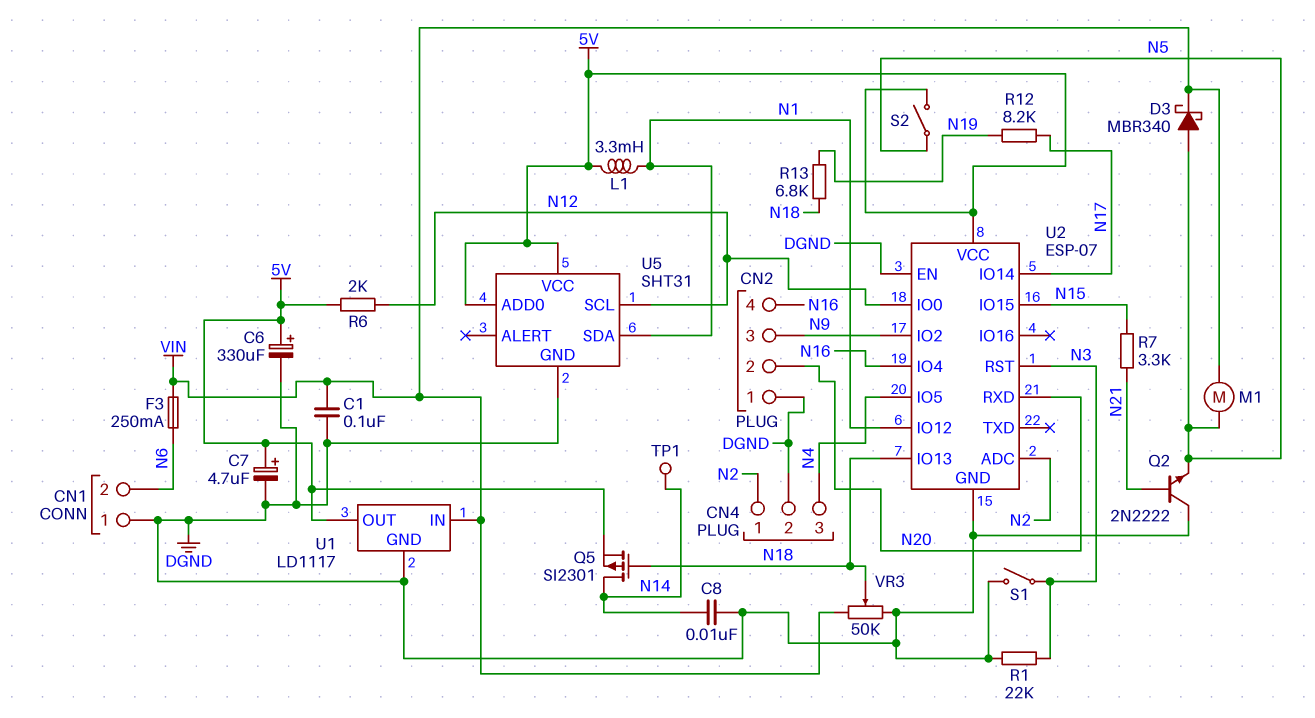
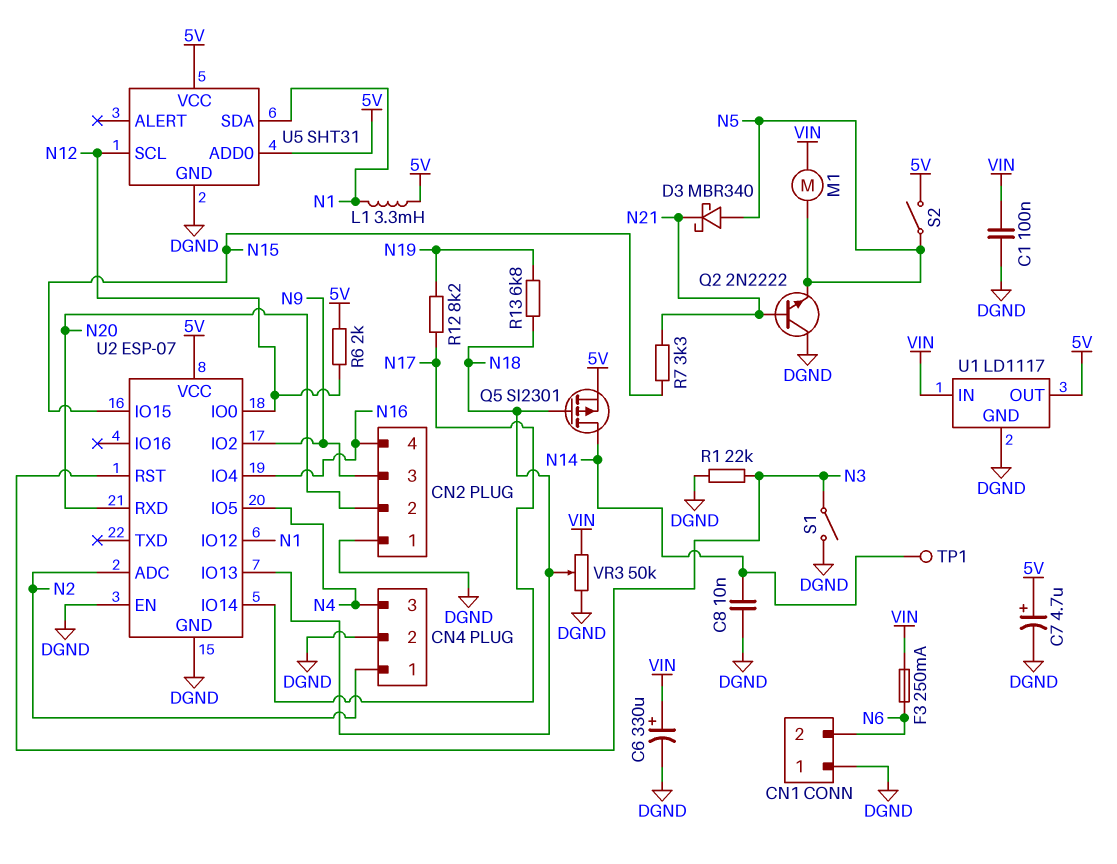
C6: 330uF (plus 5V, minus DGND) -> 330uF (plus VIN, minus DGND)
D3: schottky MBR340 (A N5, K VIN) -> schottky MBR340 (A N5, K N21)

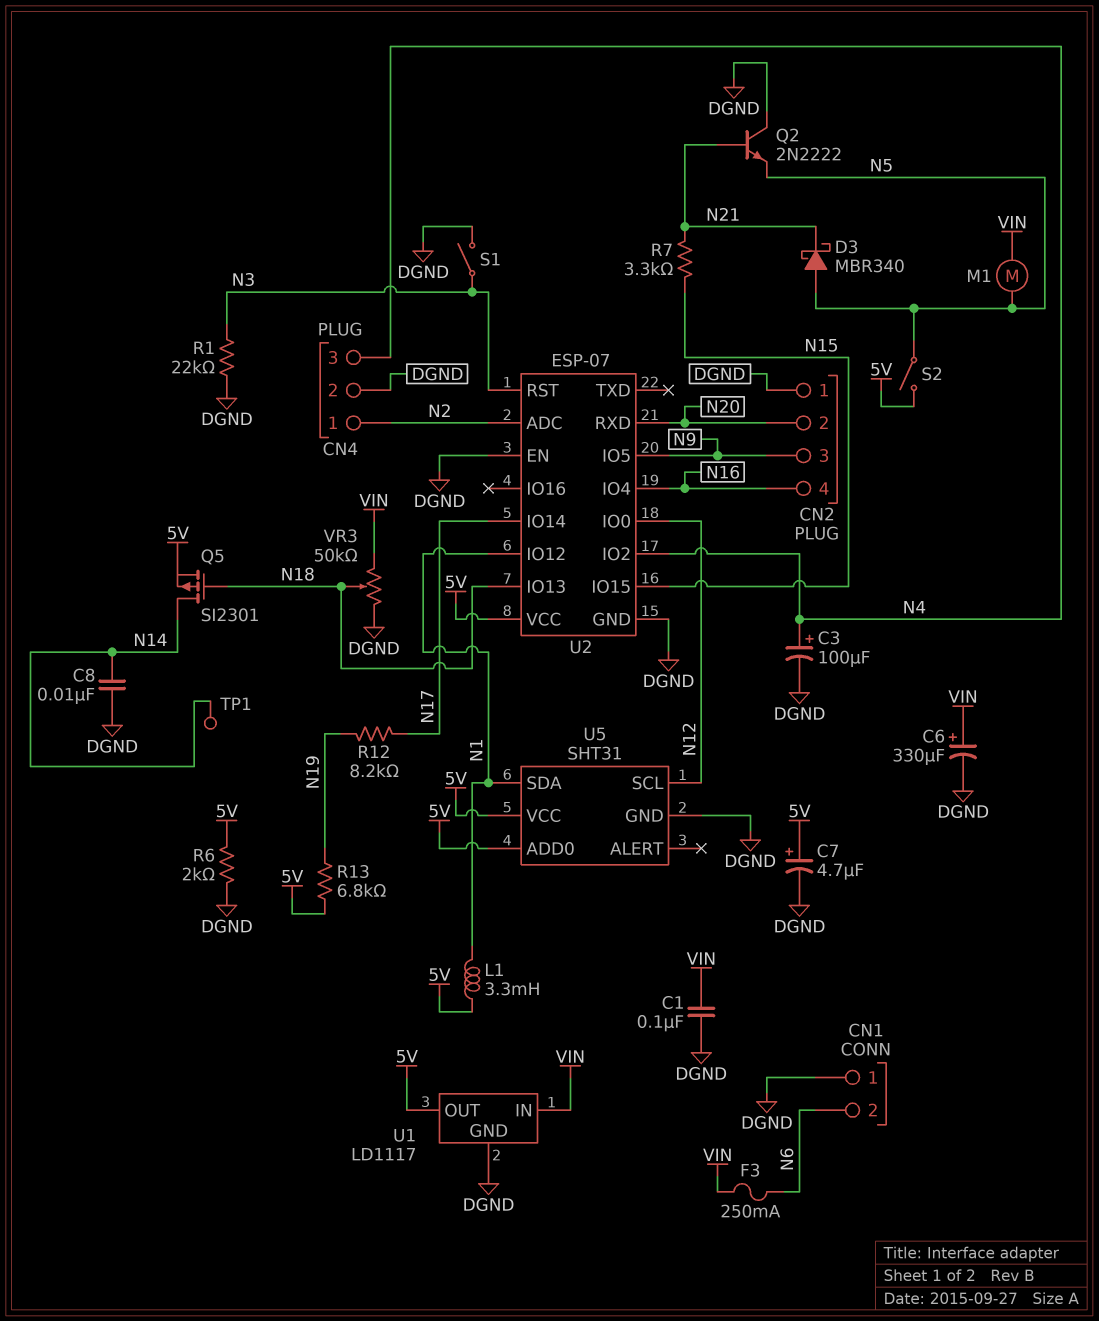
C3: none -> 100uF (plus N4, minus DGND)
R6: 2k (5V, N12) -> 2k (5V, DGND)
R13: 6.8k (N18, N19) -> 6.8k (5V, N19)
U2 pin IO2: N9 -> N4
U2 pin IO5: N4 -> N9

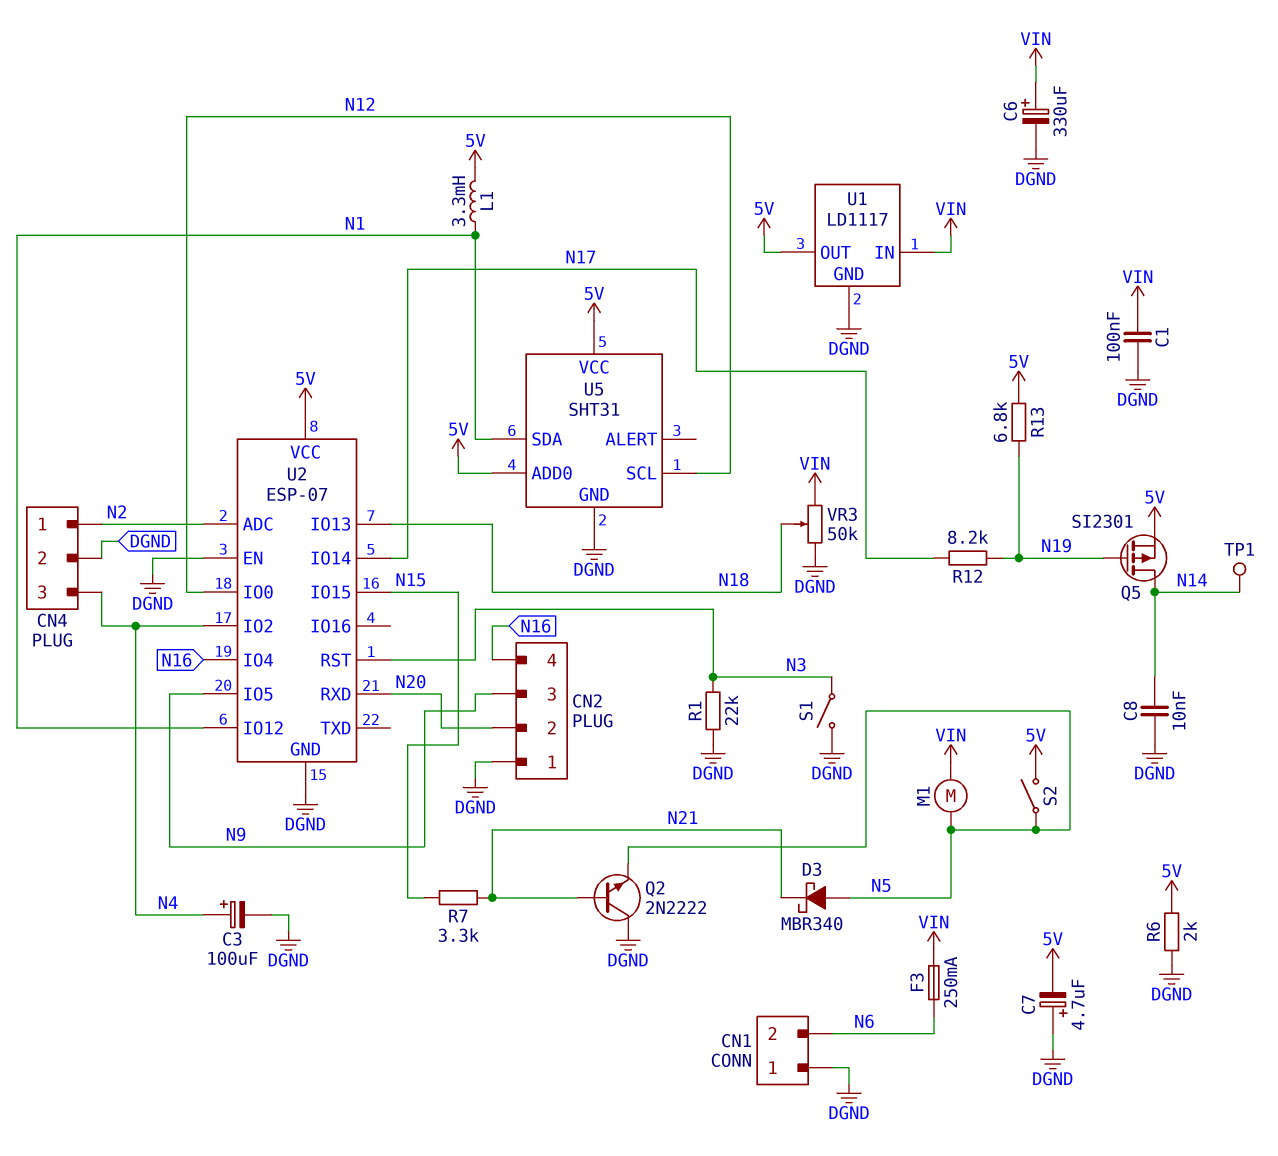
C7: 4.7uF (plus 5V, minus DGND) -> 4.7uF (plus DGND, minus 5V)
Q5: PMOS SI2301 (G N18, D N14, S 5V) -> PMOS SI2301 (G N19, D N14, S 5V)

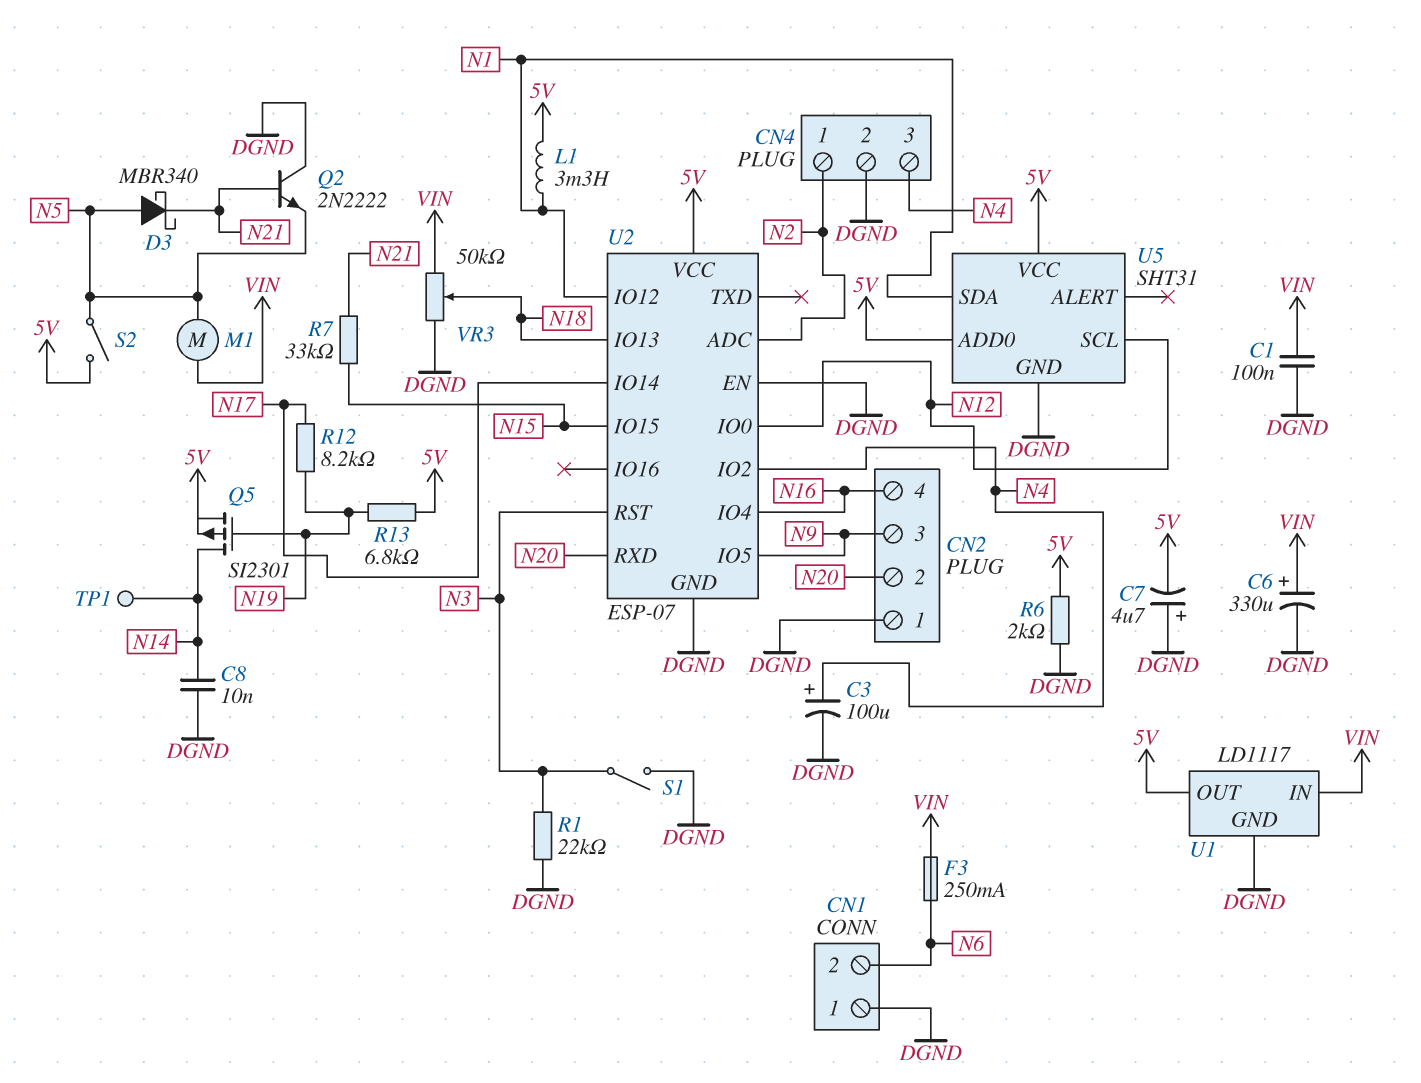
R7: 3.3k (N15, N21) -> 33k (N15, N21)

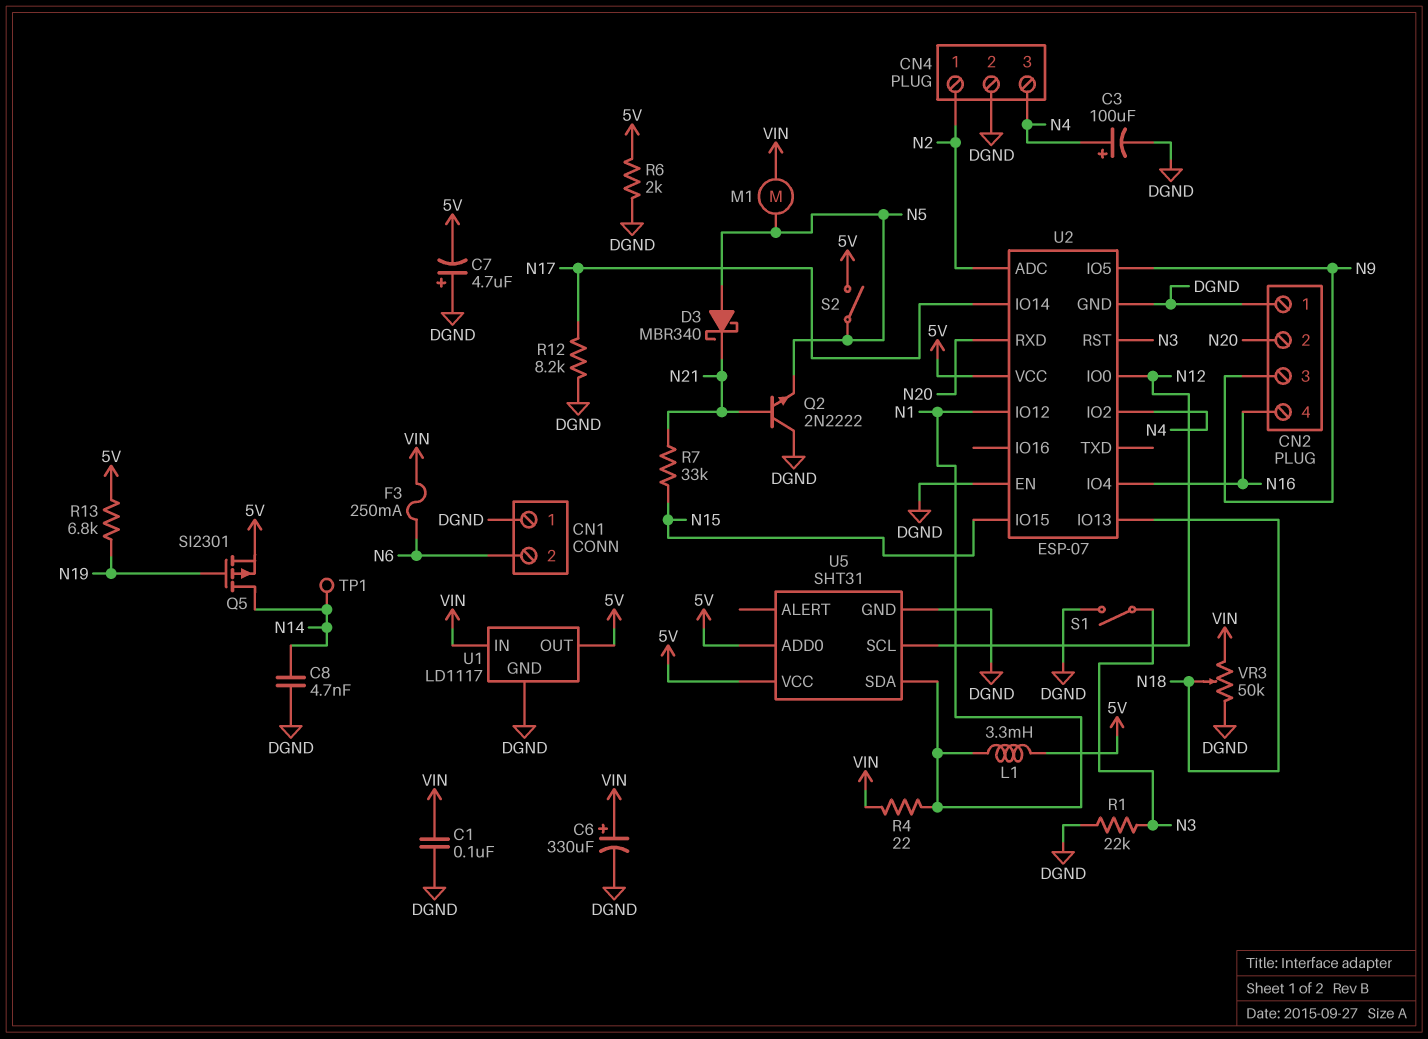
C8: 10nF (DGND, N14) -> 4.7nF (DGND, N14)
R4: none -> 22 (N1, VIN)
R12: 8.2k (N17, N19) -> 8.2k (DGND, N17)

